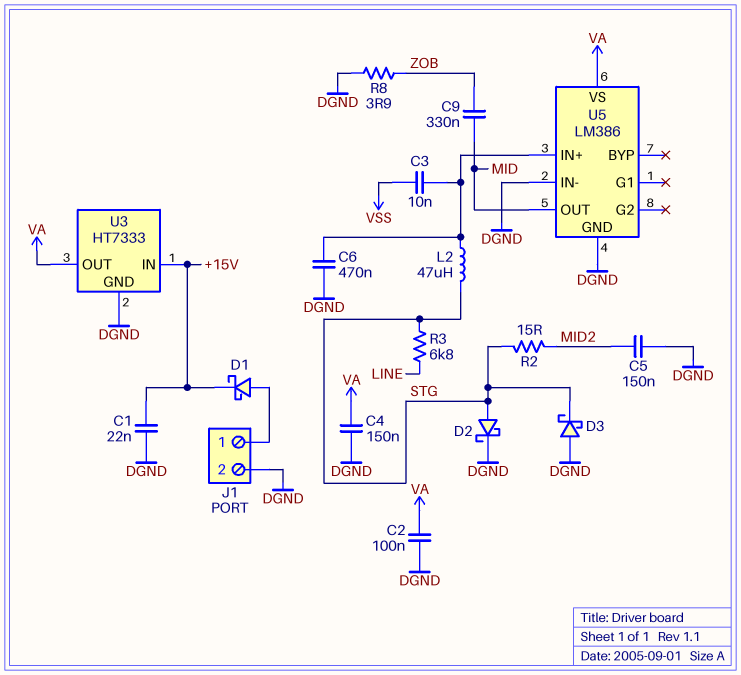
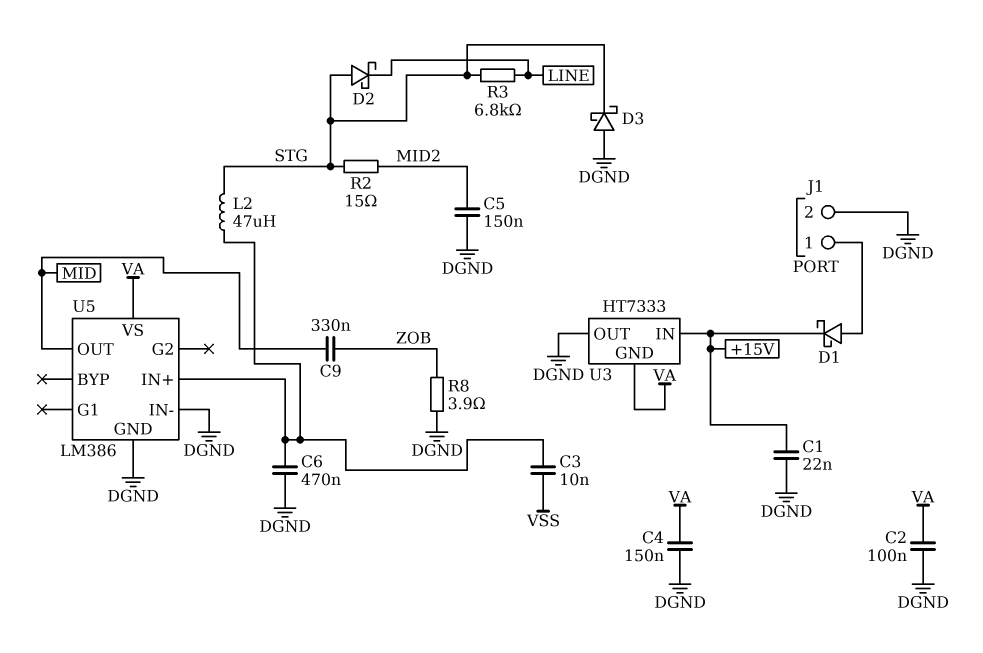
D2: schottky (A STG, K DGND) -> schottky (A STG, K LINE)
U3 pin GND: DGND -> VA
U3 pin OUT: VA -> DGND

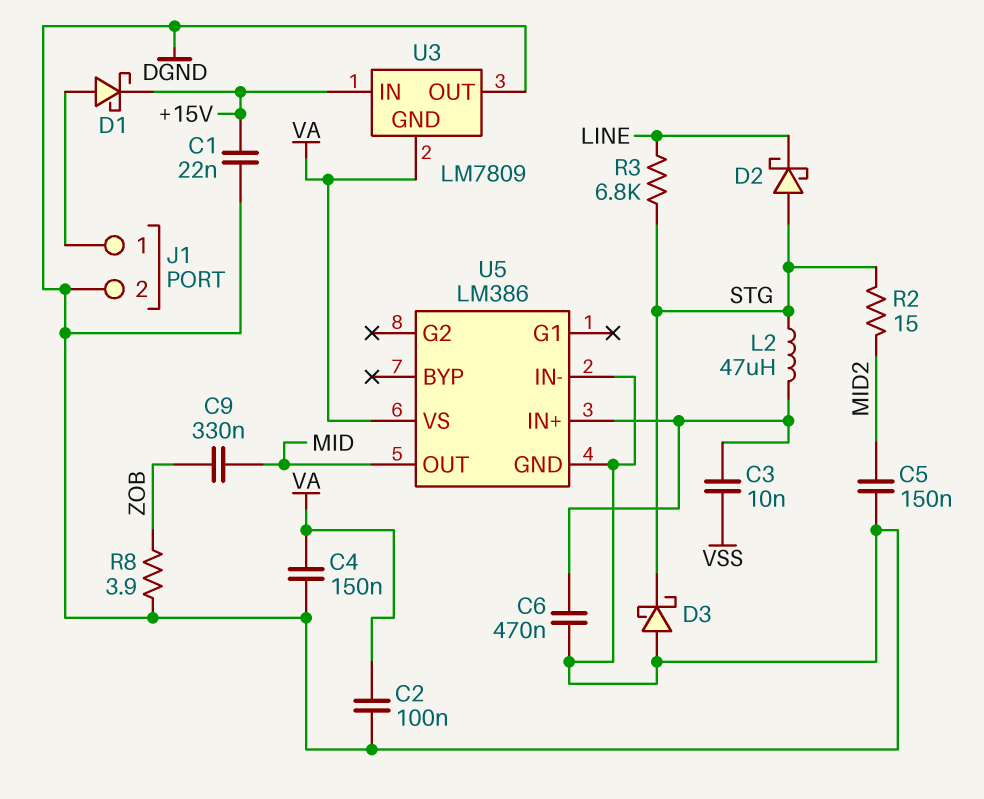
U3: HT7333 -> LM7809

